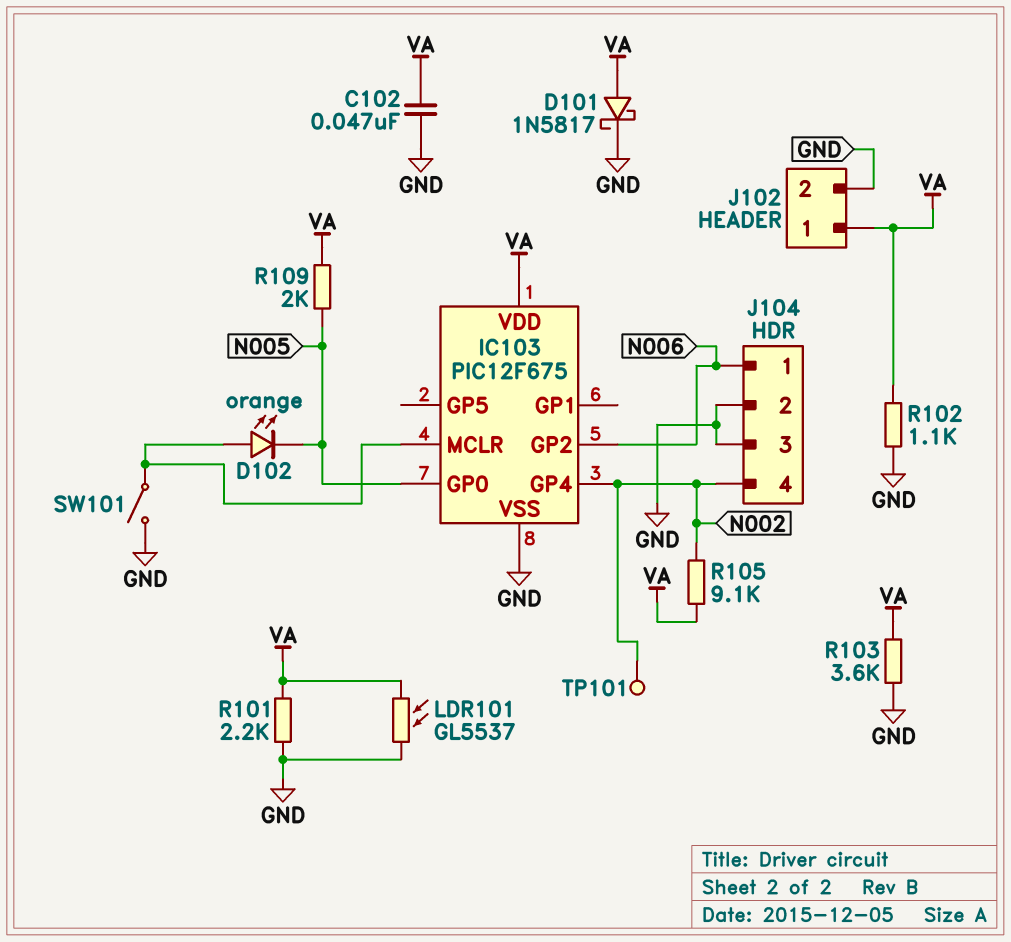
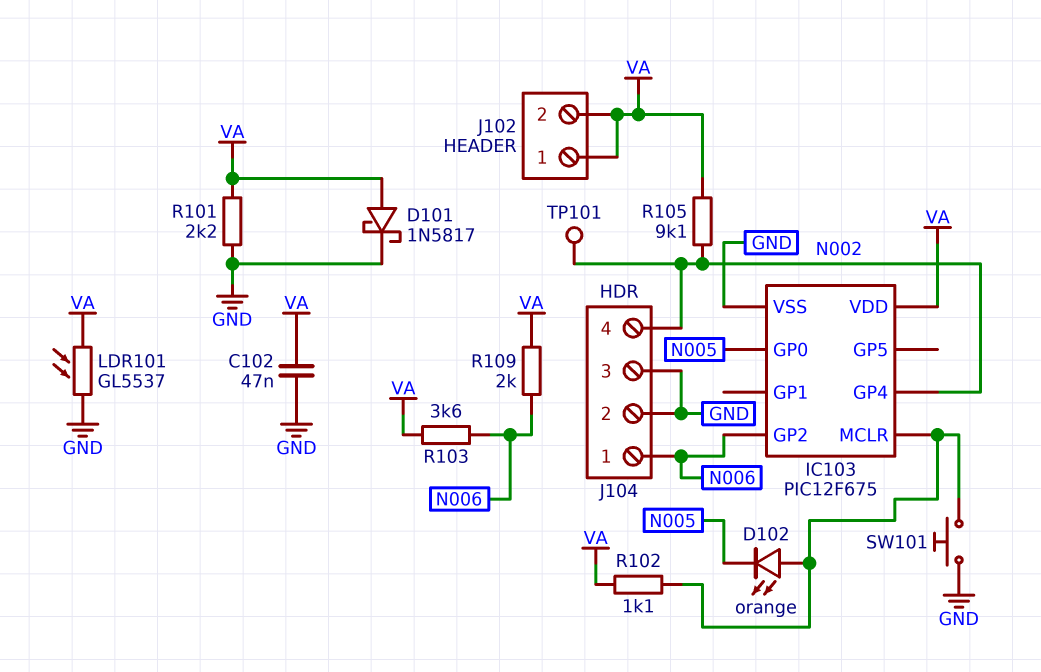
J102 pin 2: GND -> VA
R102: 1.1k (GND, VA) -> 1.1k (IC103/MCLR, VA)
R103: 3.6k (GND, VA) -> 3.6k (N006, VA)
R109: 2k (N005, VA) -> 2k (N006, VA)
SW101: switch (GND, IC103/MCLR) -> button (GND, IC103/MCLR)

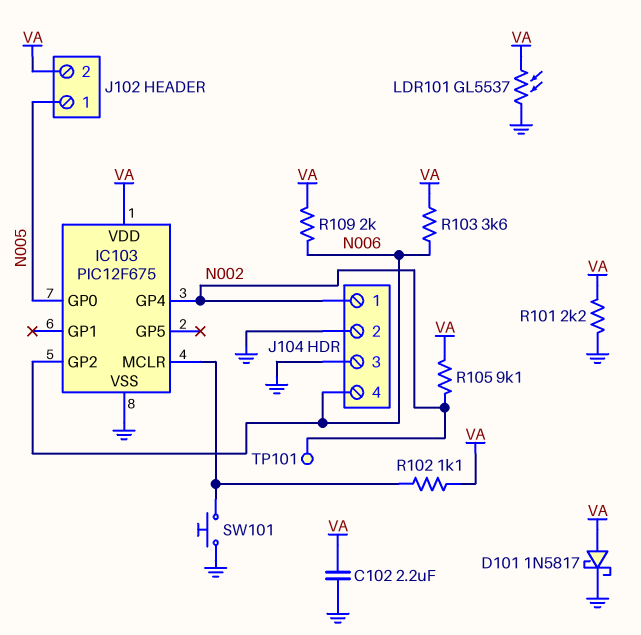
C102: 47nF (GND, VA) -> 2.2uF (GND, VA)
D102: LED orange (A IC103/MCLR, K N005) -> none
J102 pin 1: VA -> N005
J104 pin 1: N006 -> N002
J104 pin 4: N002 -> N006

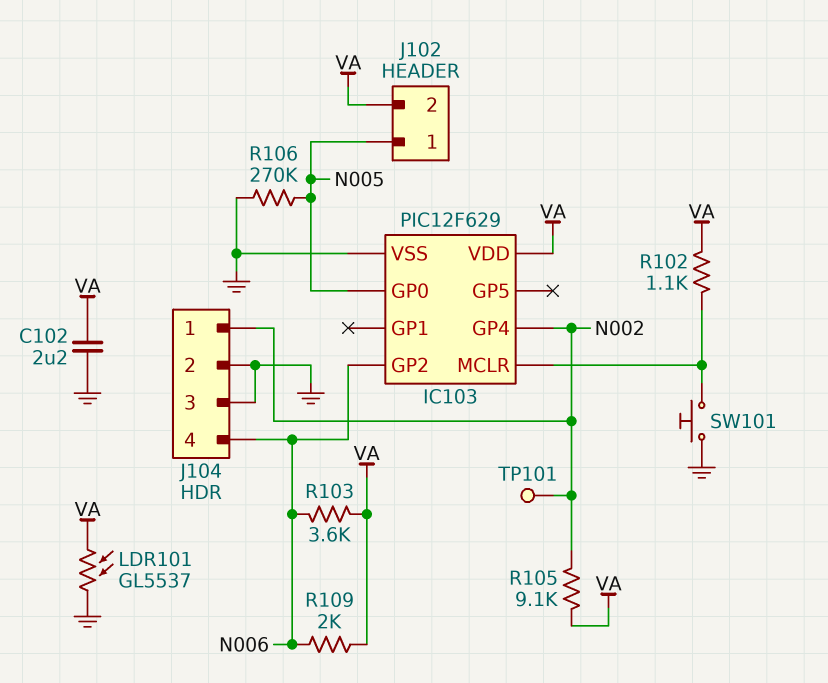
D101: schottky 1N5817 (A VA, K GND) -> none
IC103: PIC12F675 -> PIC12F629
R101: 2.2k (GND, VA) -> none
R106: none -> 270k (GND, N005)

